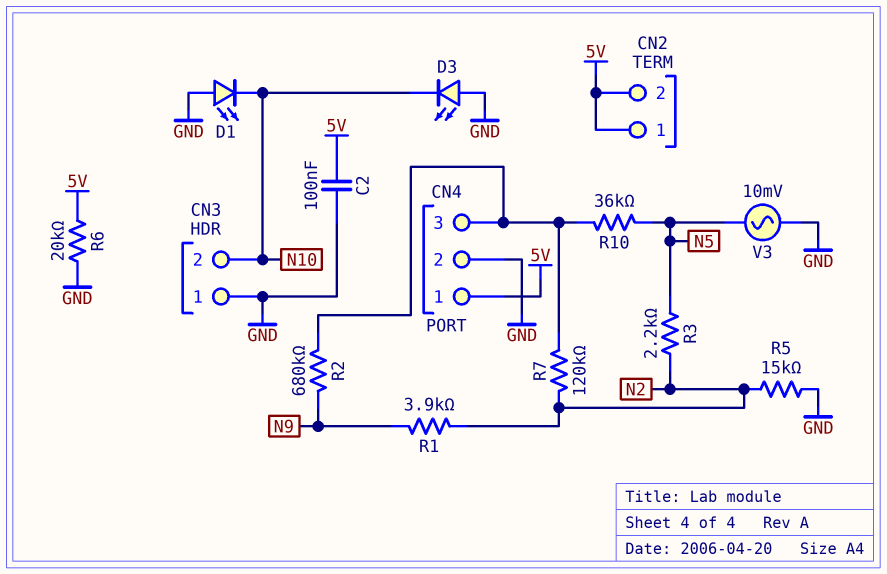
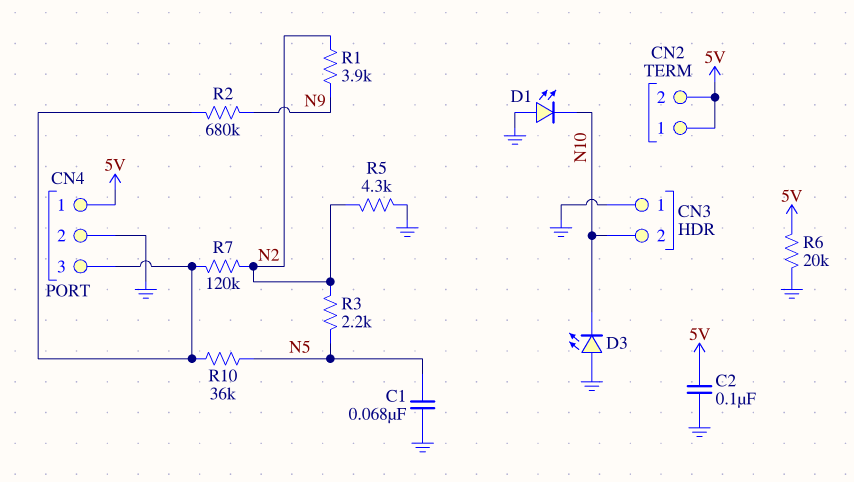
C1: none -> 68nF (GND, N5)
R5: 15k (GND, N2) -> 4.3k (GND, N2)
V3: AC 10mV (GND, N5) -> none

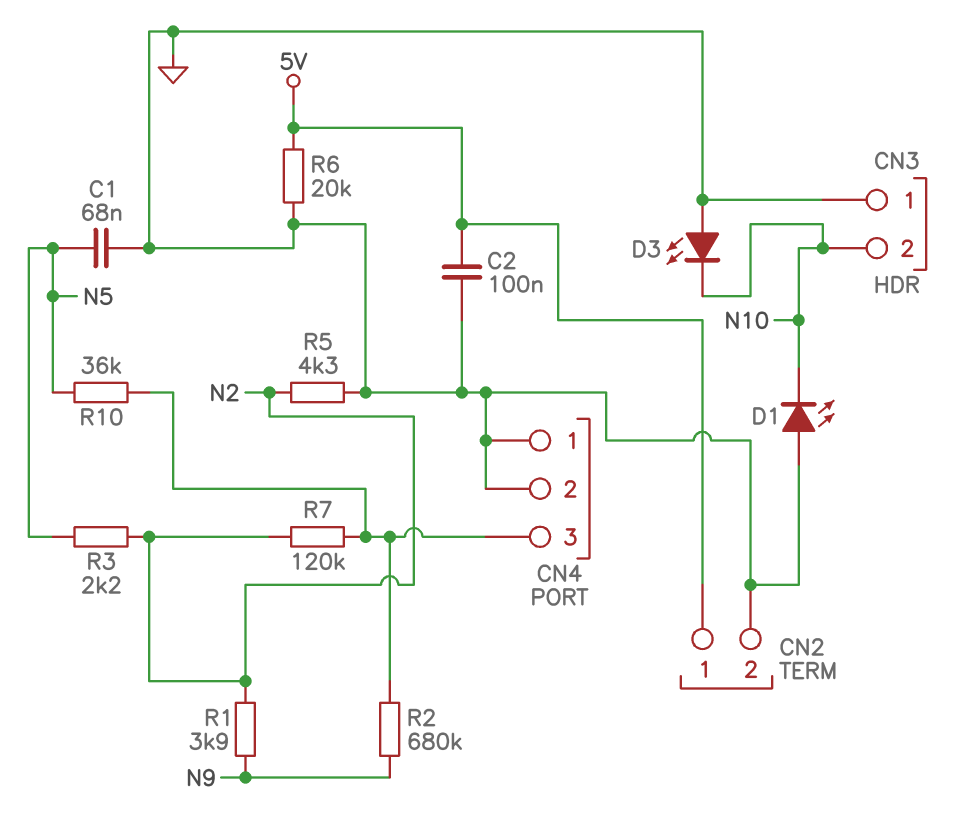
CN2 pin 2: 5V -> GND
CN4 pin 1: 5V -> GND

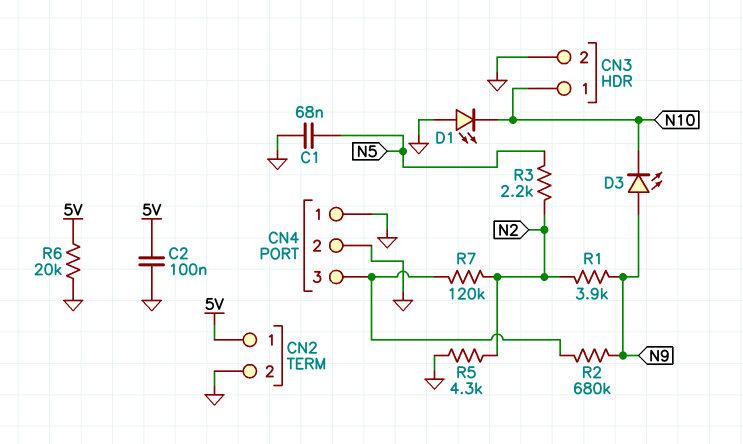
CN3 pin 1: GND -> N10
CN3 pin 2: N10 -> GND
D3: LED (A GND, K N10) -> LED (A N9, K N10)
R10: 36k (CN4/3, N5) -> none

